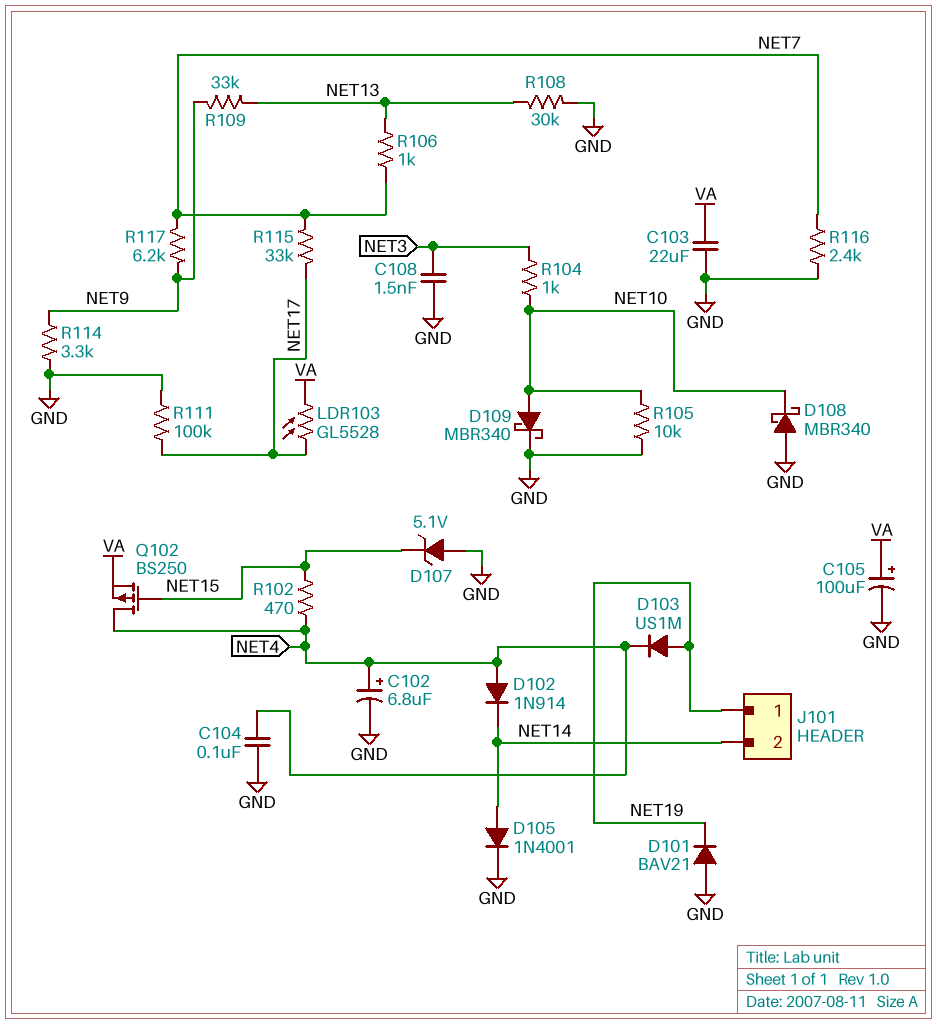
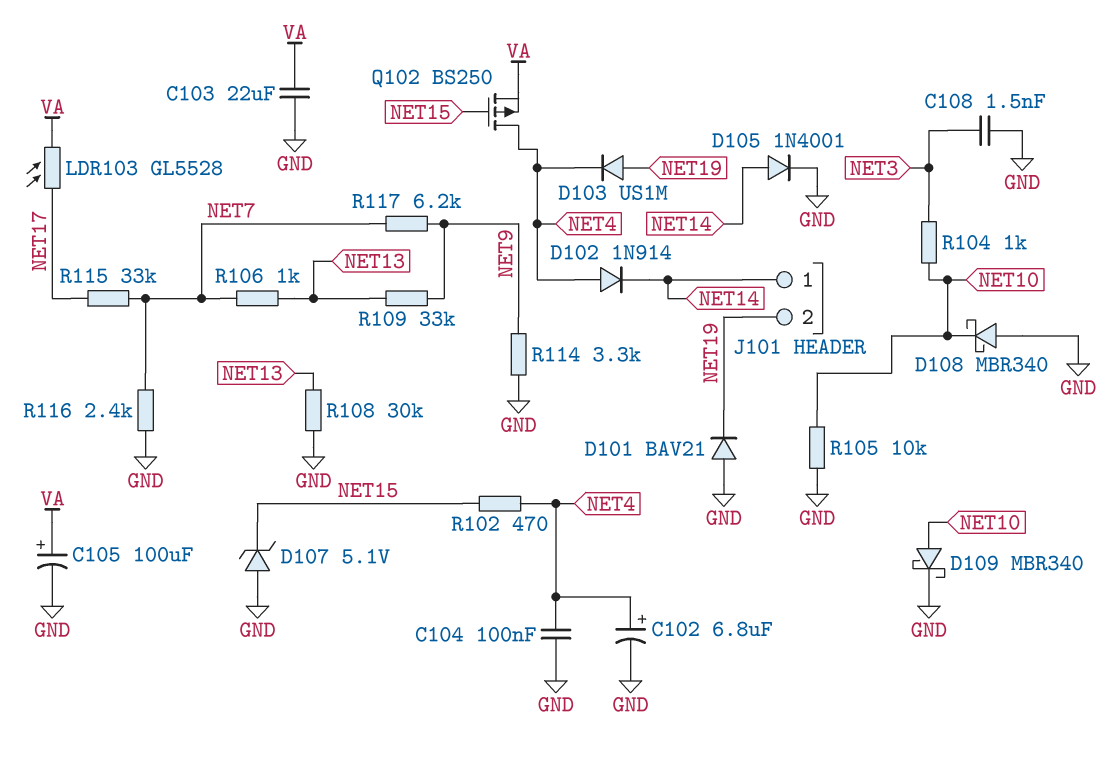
J101 pin 1: NET19 -> NET14
J101 pin 2: NET14 -> NET19
R111: 100k (GND, NET17) -> none

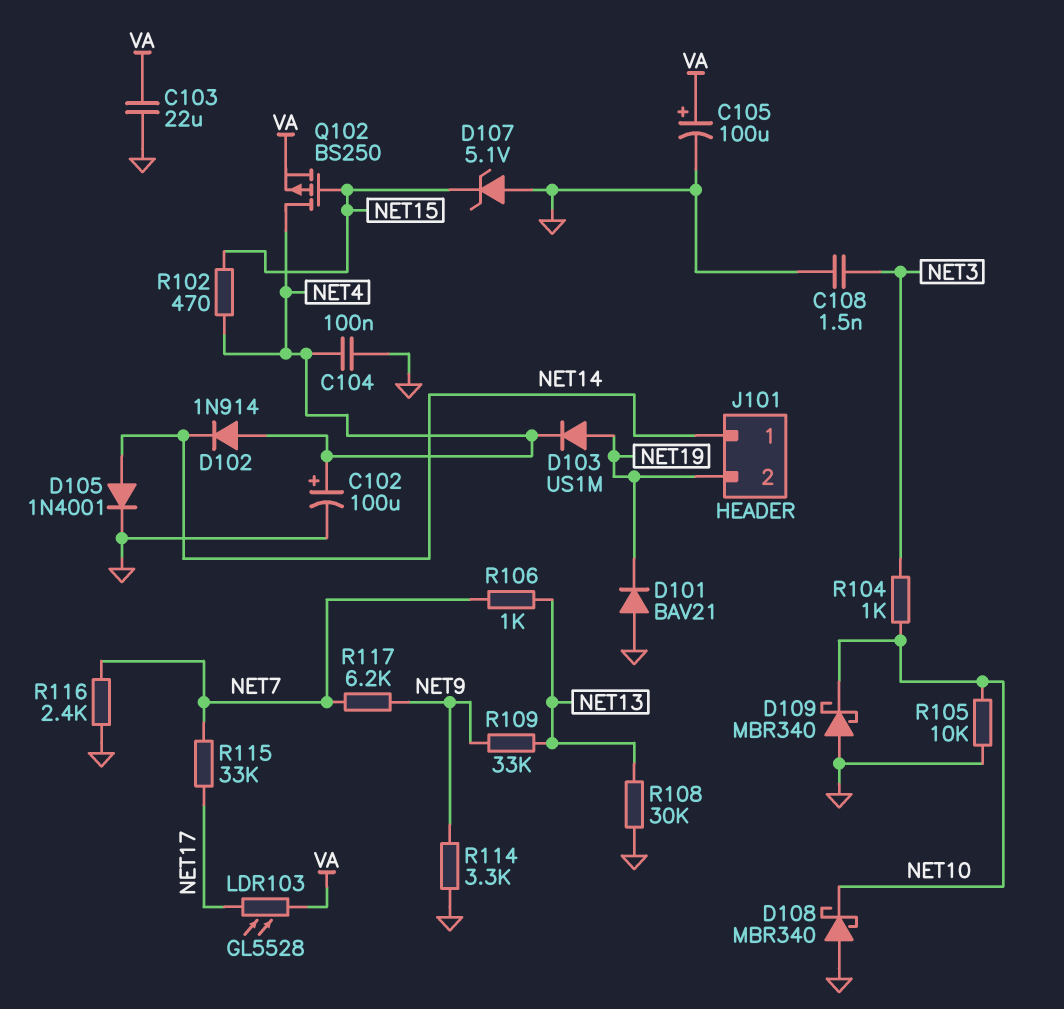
C102: 6.8uF (plus NET4, minus GND) -> 100uF (plus NET4, minus GND)
D109: schottky MBR340 (A NET10, K GND) -> schottky MBR340 (A GND, K NET10)

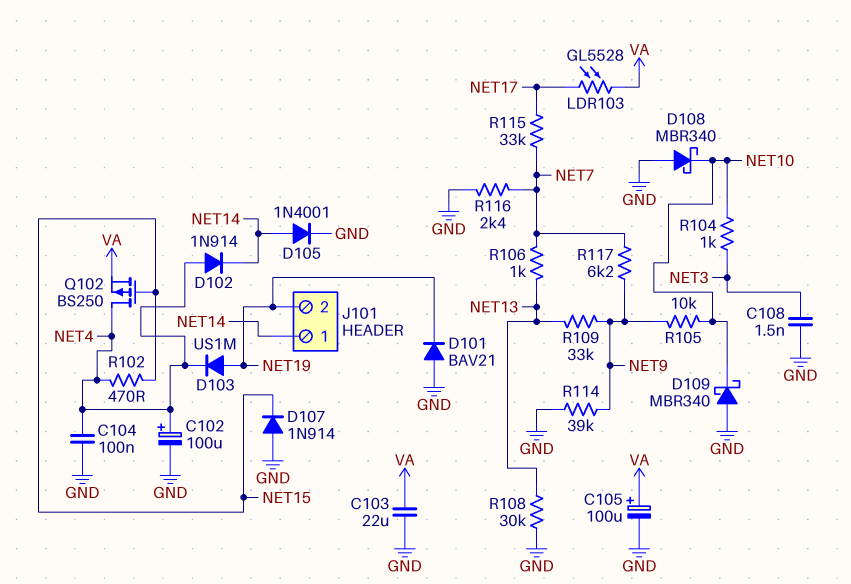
D107: zener 5.1V (A GND, K NET15) -> diode 1N914 (A GND, K NET15)
R105: 10k (GND, NET10) -> 10k (NET9, NET10)
R114: 3.3k (GND, NET9) -> 39k (GND, NET9)

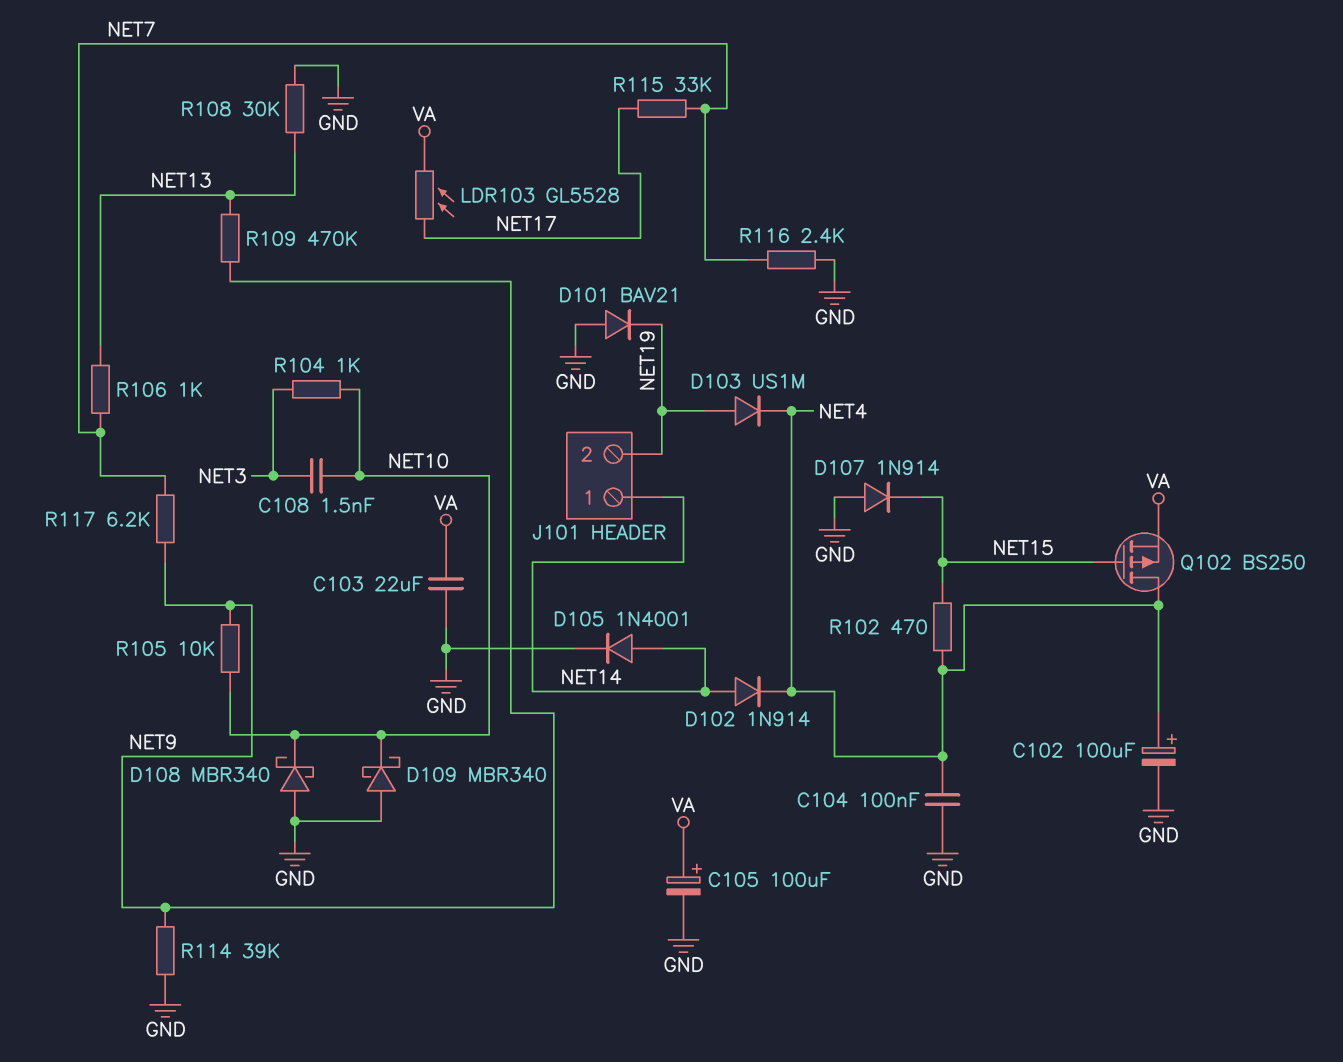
C108: 1.5nF (GND, NET3) -> 1.5nF (NET3, NET10)
D102: diode 1N914 (A NET4, K NET14) -> diode 1N914 (A NET14, K NET4)
R109: 33k (NET9, NET13) -> 470k (NET9, NET13)

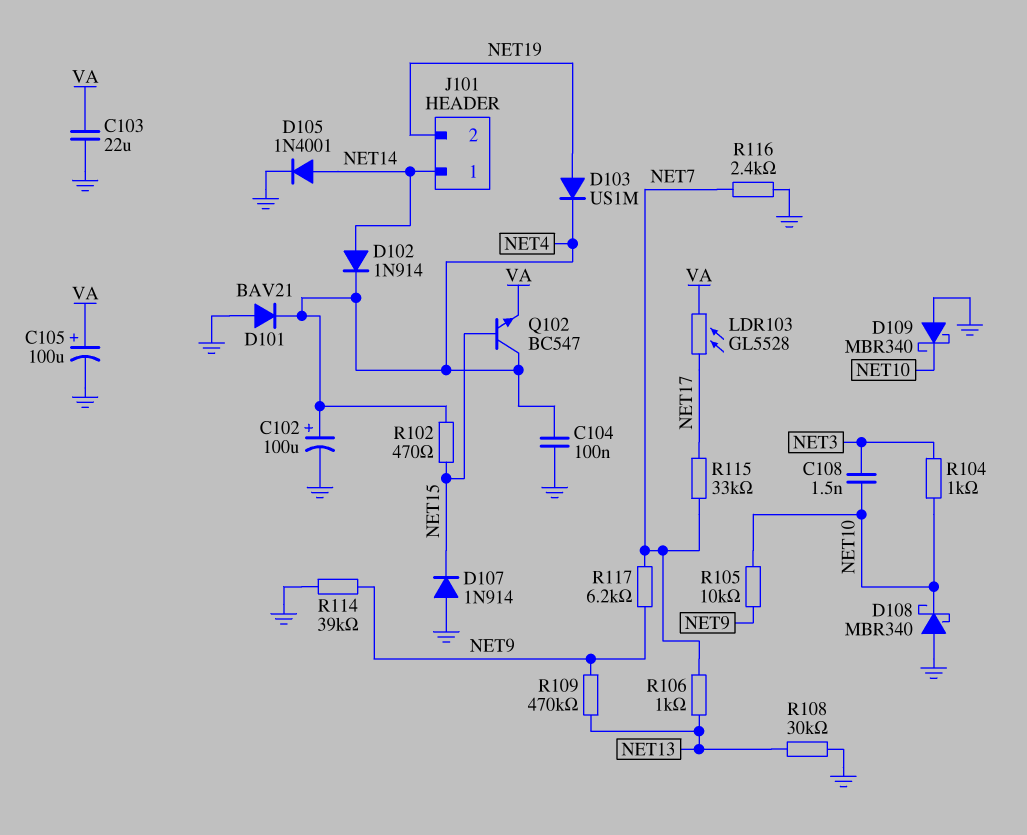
D101: diode BAV21 (A GND, K NET19) -> diode BAV21 (A GND, K NET4)
Q102: PMOS BS250 (G NET15, D NET4, S VA) -> NPN BC547 (B NET15, C NET4, E VA)

